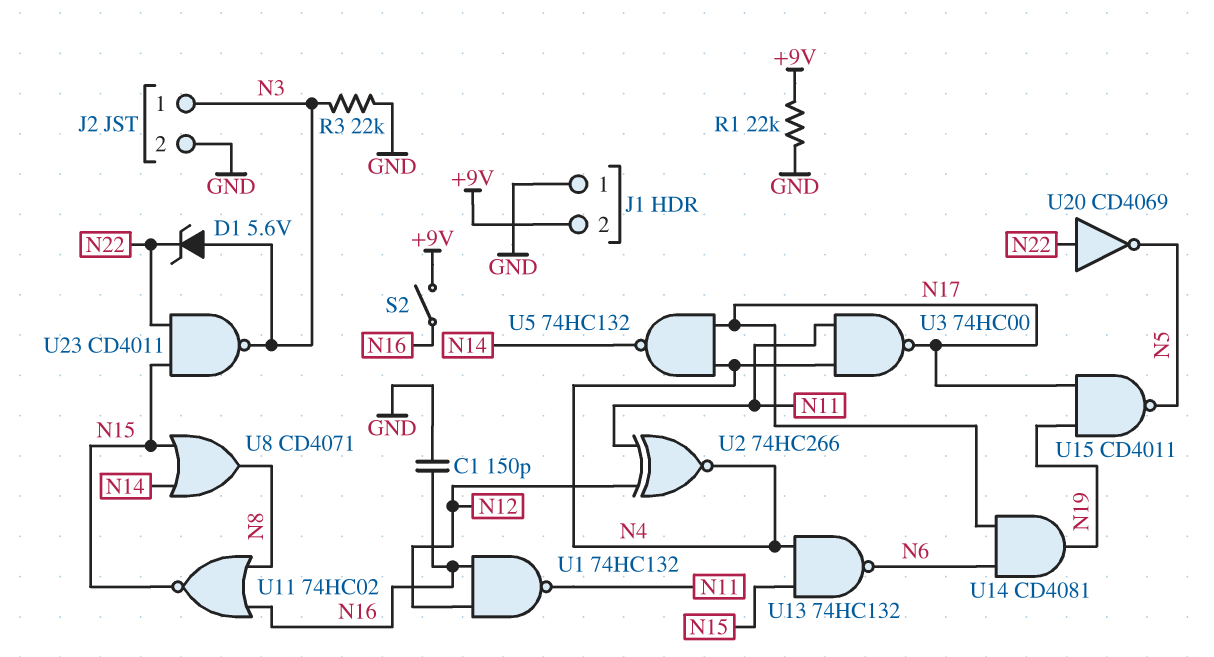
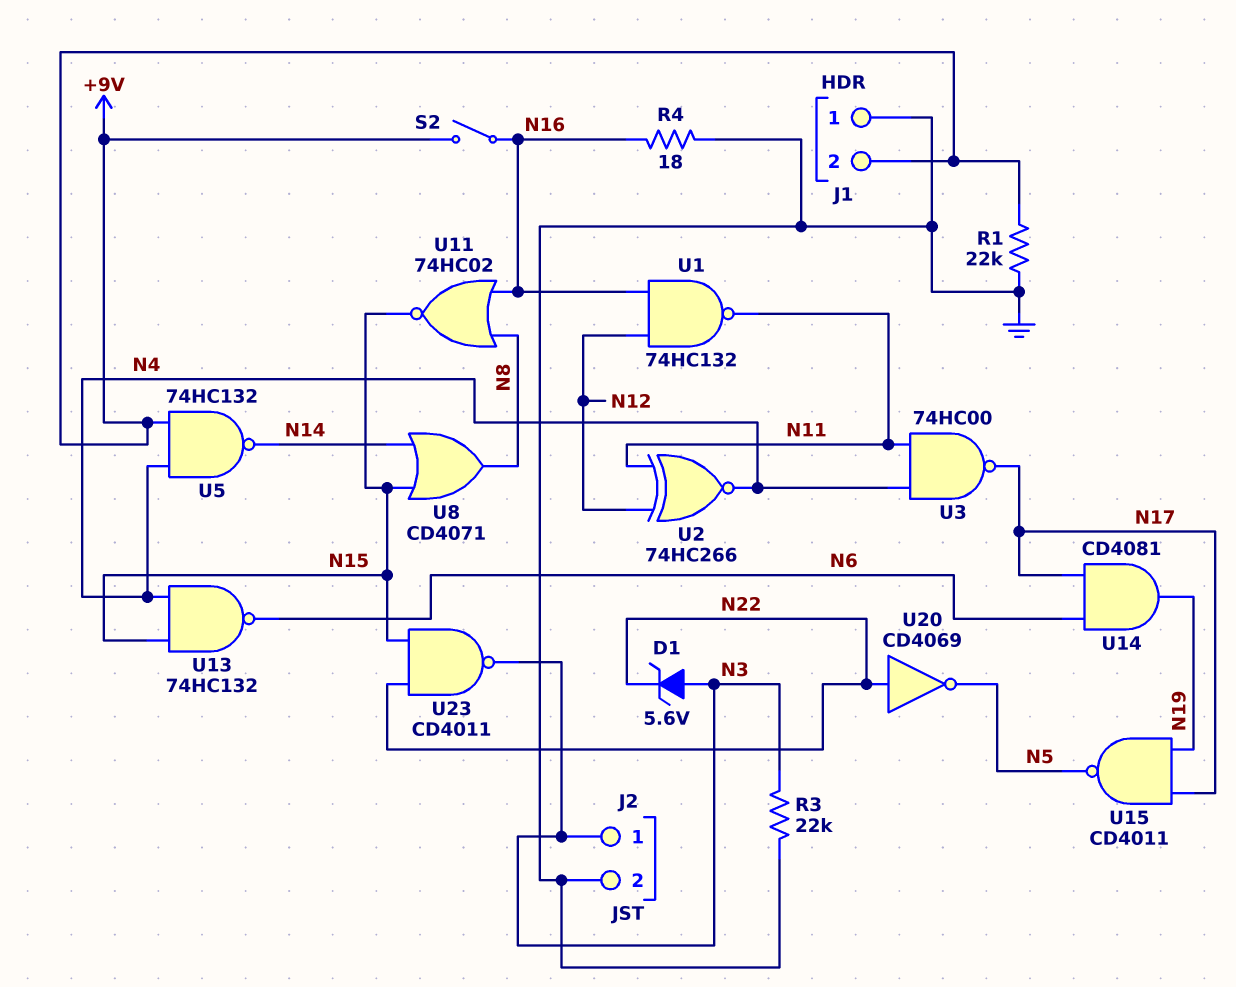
C1: 150pF (GND, N16) -> none
R4: none -> 18 (GND, N16)
U5: NAND 74HC132 (in N4, in N17, out N14) -> NAND 74HC132 (in +9V, in N4, out N14)

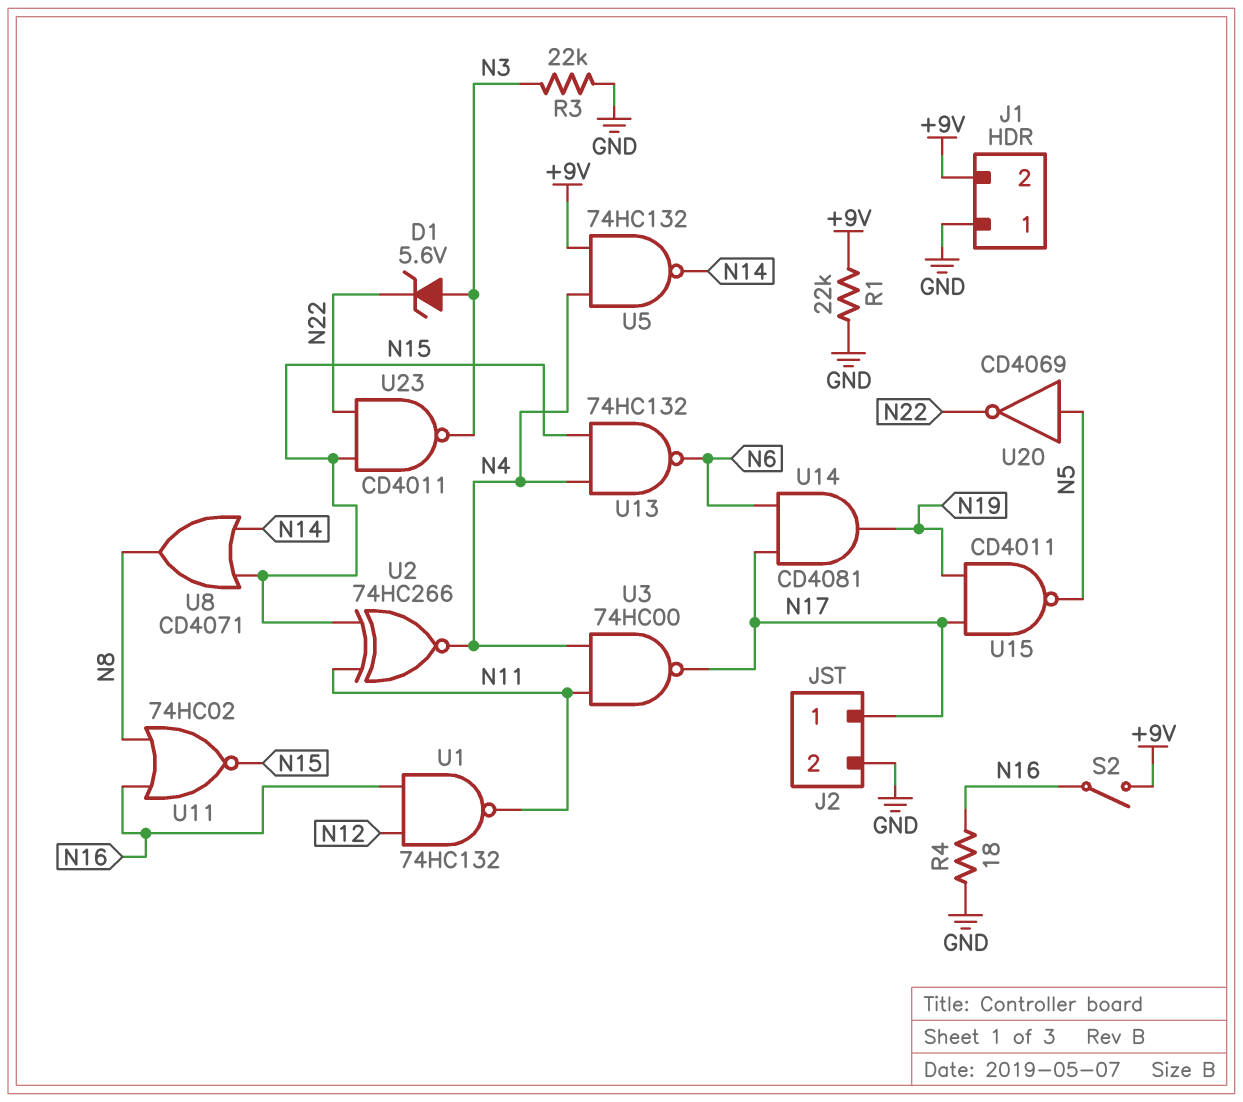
J2 pin 1: N3 -> N17
U2: XNOR 74HC266 (in N11, in N12, out N4) -> XNOR 74HC266 (in N11, in N15, out N4)
U20: NOT CD4069 (in N22, out N5) -> NOT CD4069 (in N5, out N22)

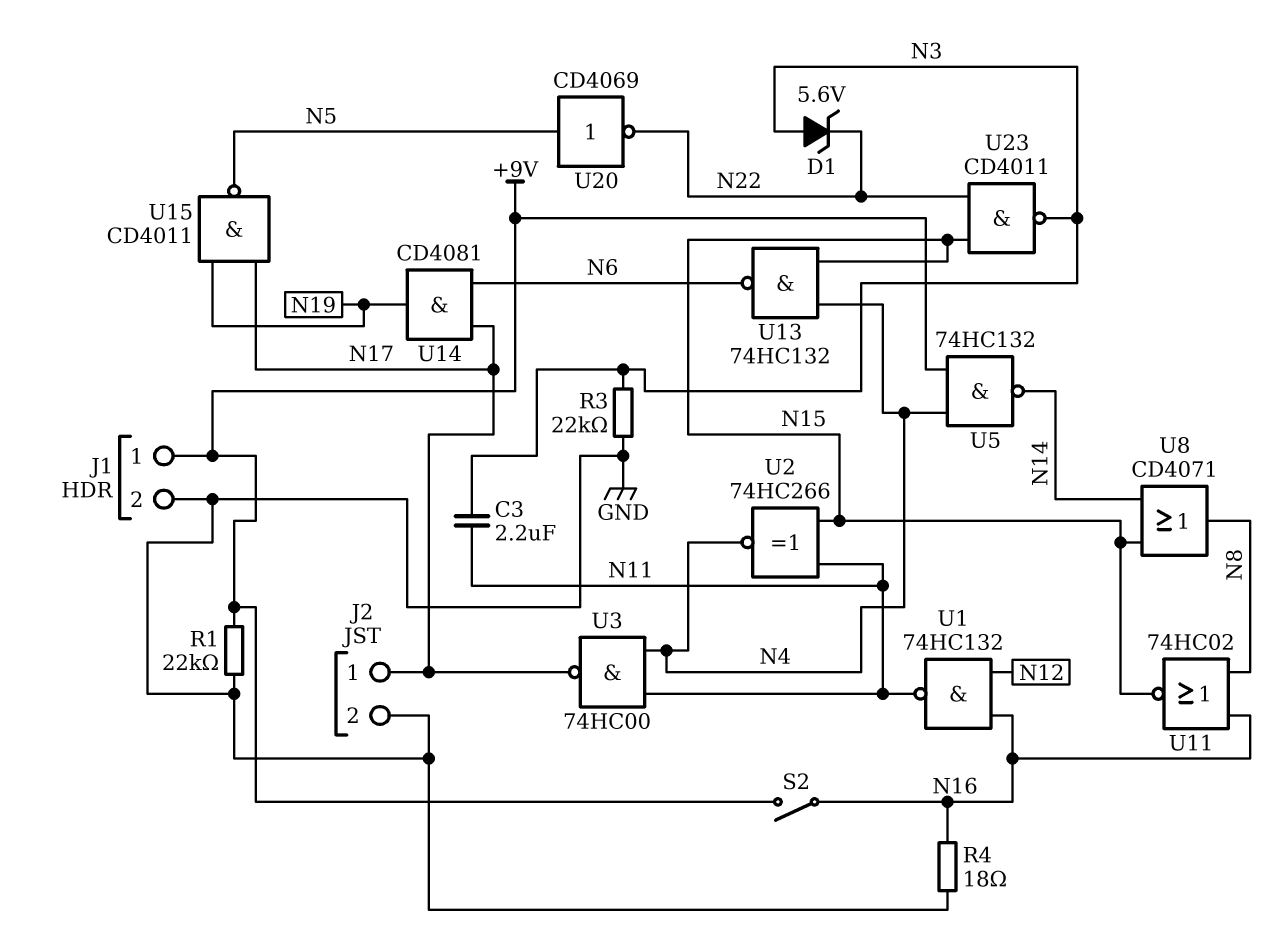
C3: none -> 2.2uF (N3, N11)
J1 pin 1: GND -> +9V
J1 pin 2: +9V -> GND

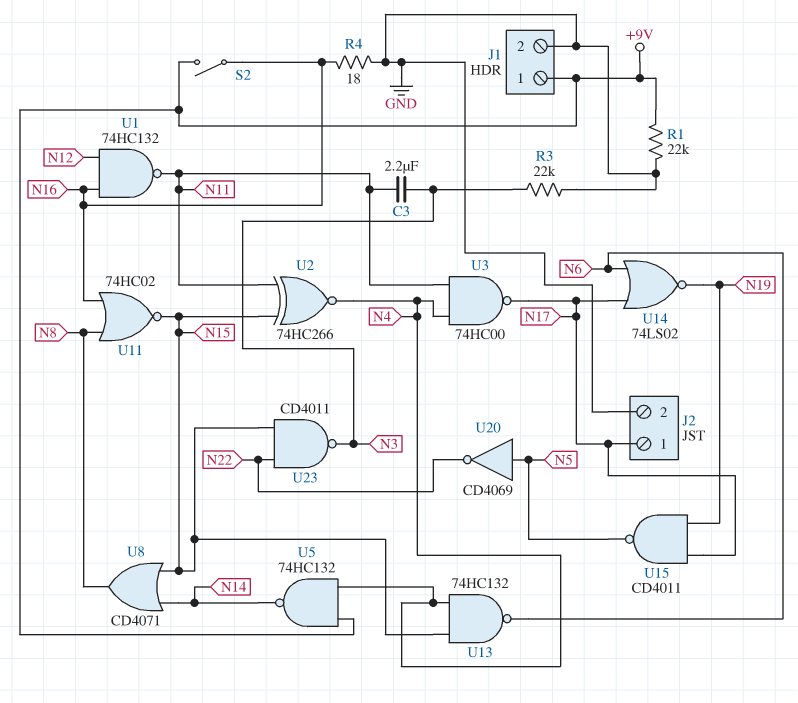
D1: zener 5.6V (A N3, K N22) -> none
U14: AND CD4081 (in N6, in N17, out N19) -> NOR 74LS02 (in N6, in N17, out N19)

